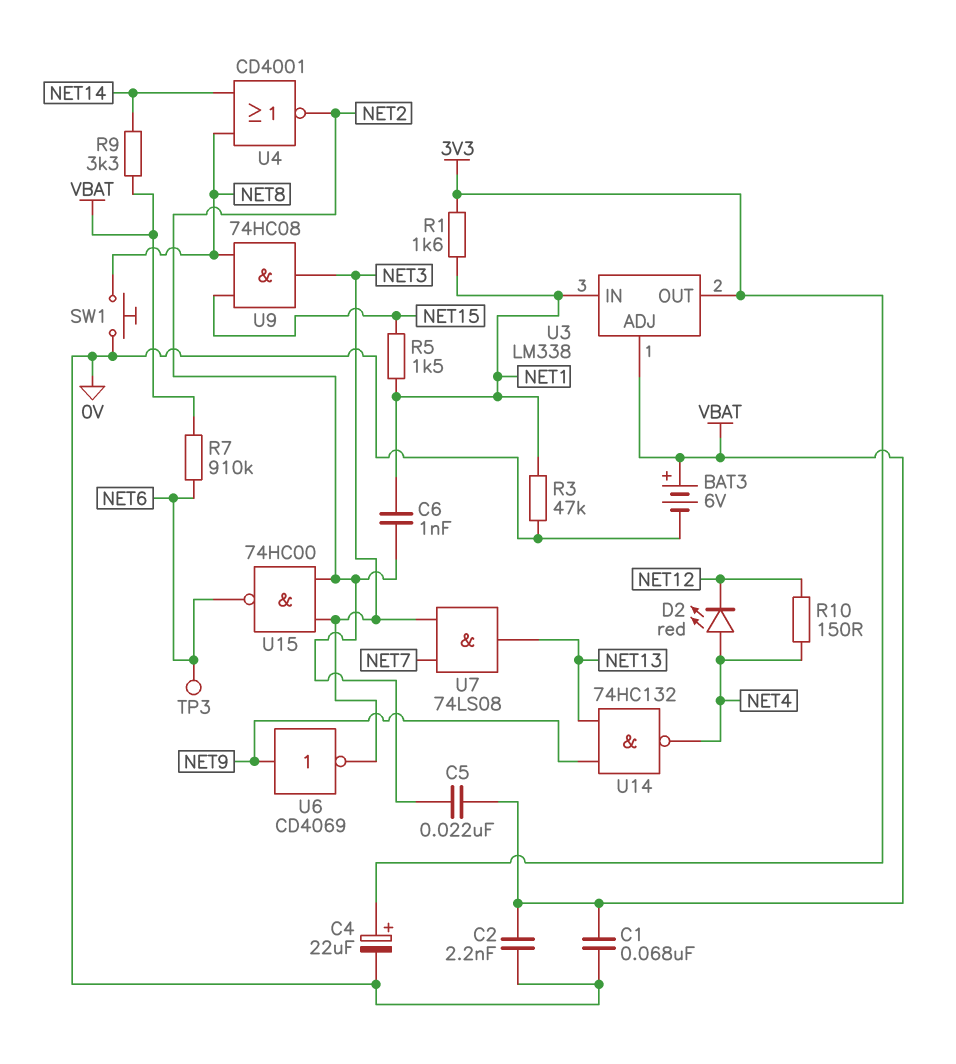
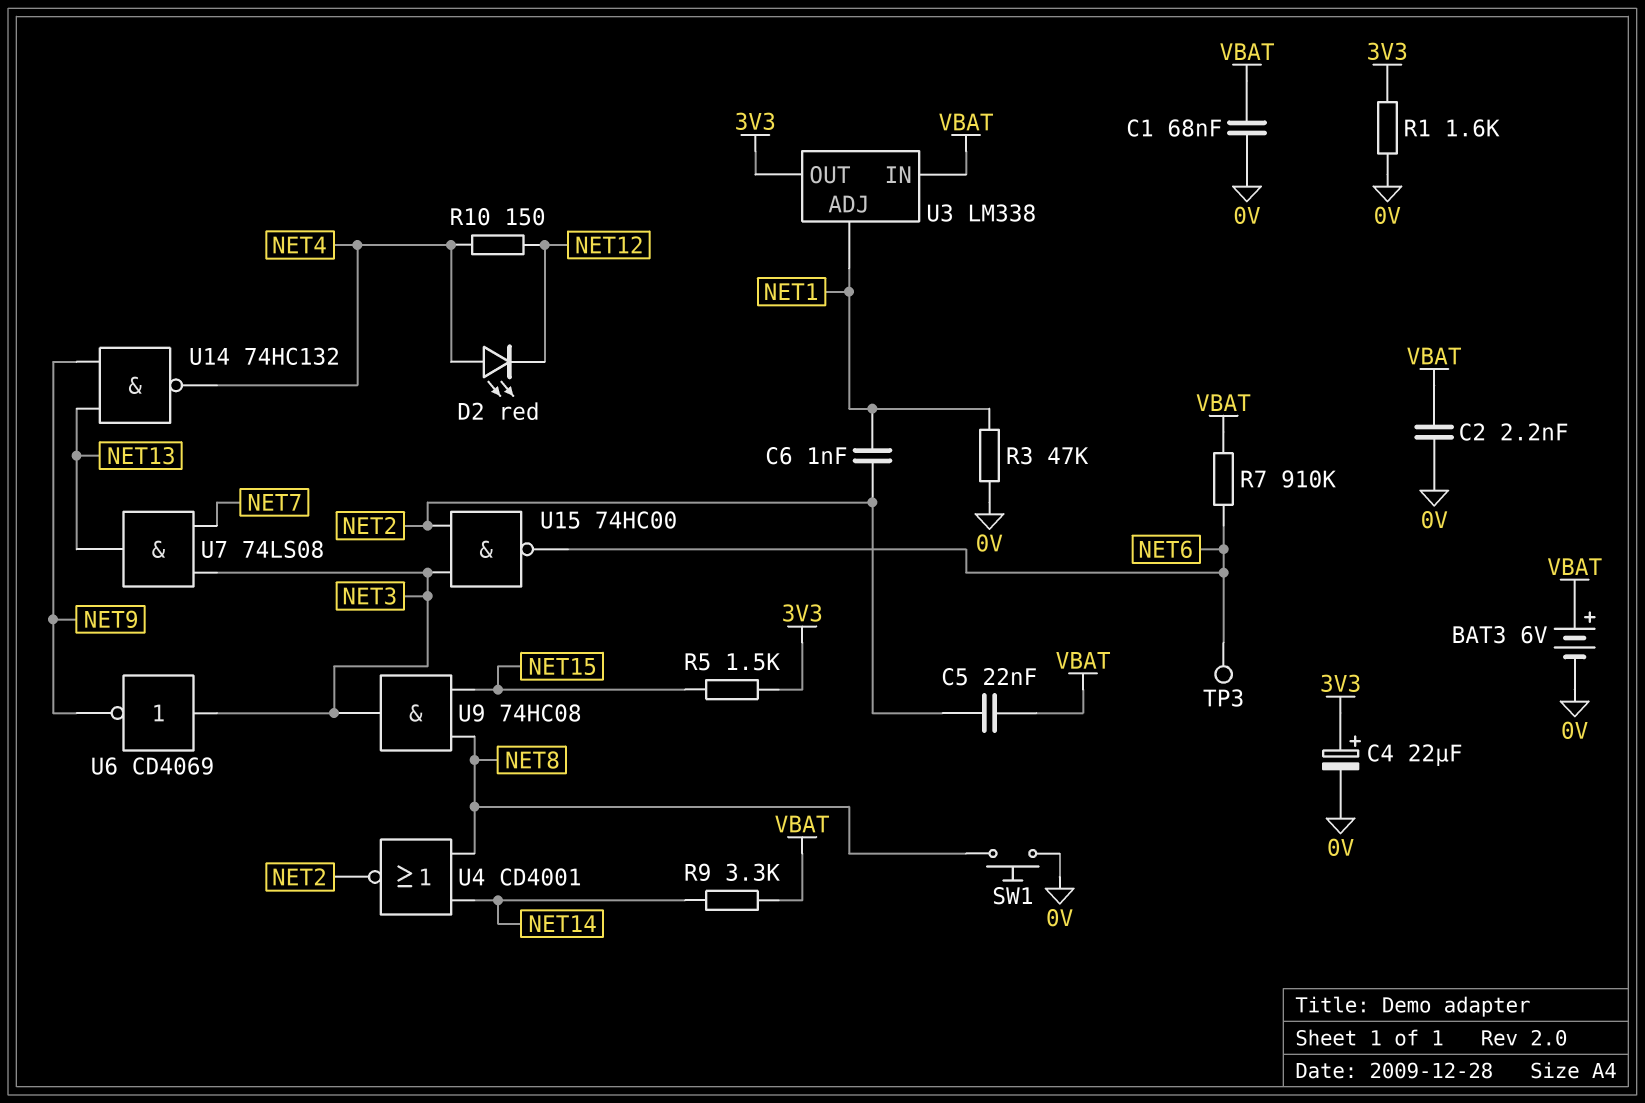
R1: 1.6k (3V3, NET1) -> 1.6k (0V, 3V3)
R5: 1.5k (NET1, NET15) -> 1.5k (3V3, NET15)
U3 pin ADJ: VBAT -> NET1
U3 pin IN: NET1 -> VBAT
U6: NOT CD4069 (in NET9, out NET3) -> NOT CD4069 (in NET3, out NET9)

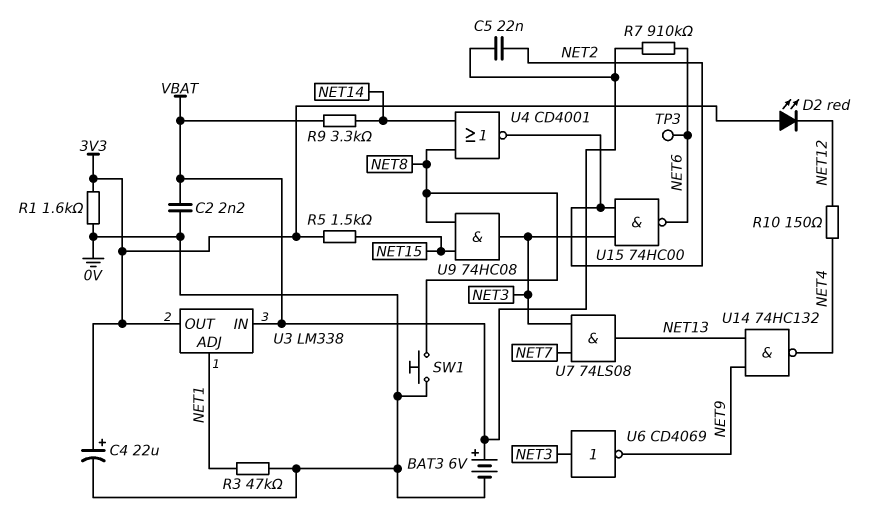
C1: 68nF (0V, VBAT) -> none
C6: 1nF (NET1, NET2) -> none
D2: LED red (A NET4, K NET12) -> LED red (A 3V3, K NET12)

